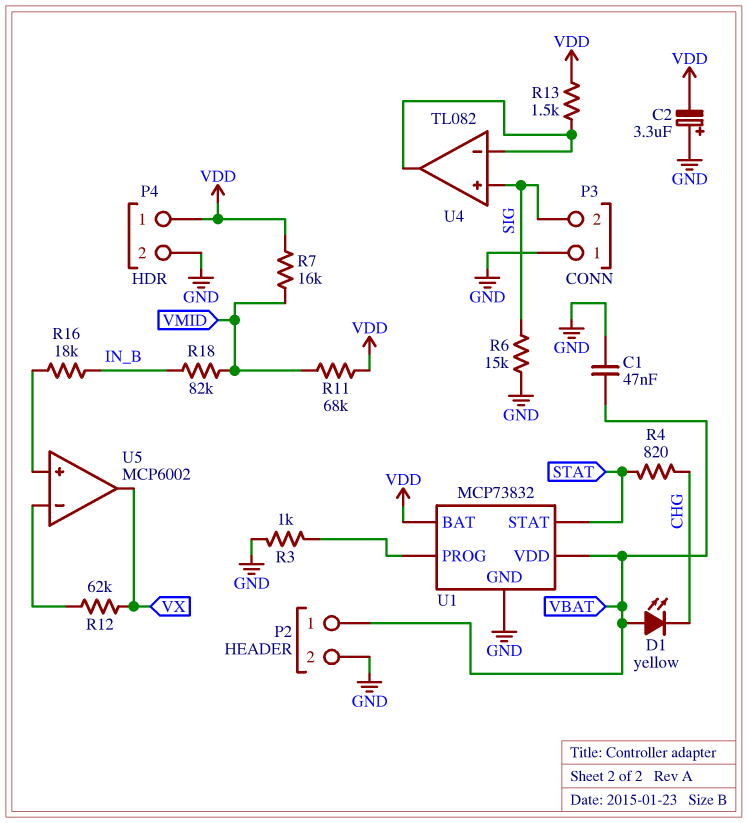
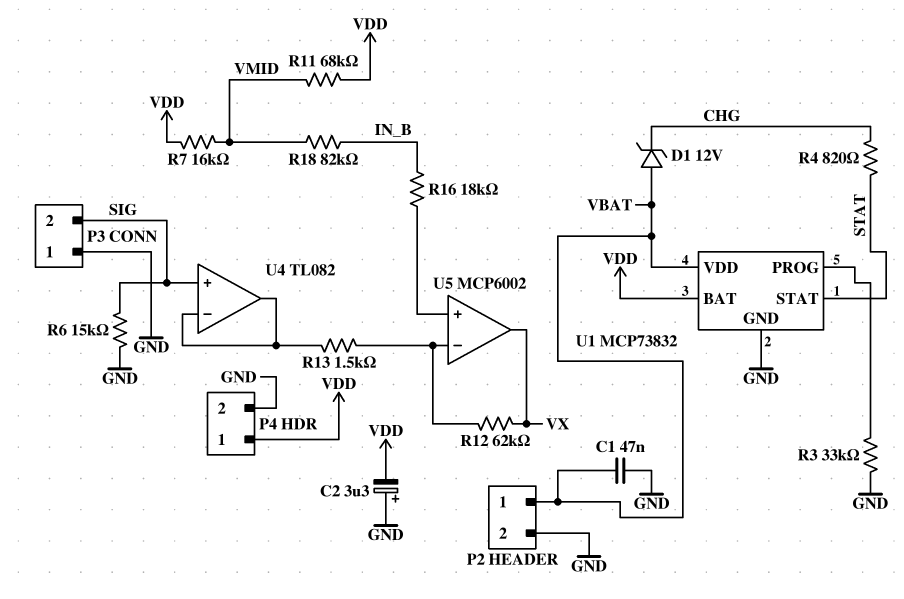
D1: LED yellow (A VBAT, K CHG) -> zener 12V (A VBAT, K CHG)
R3: 1k (GND, U1/PROG) -> 33k (GND, U1/PROG)
R13: 1.5k (U4/in-, VDD) -> 1.5k (U4/in-, U5/in-)

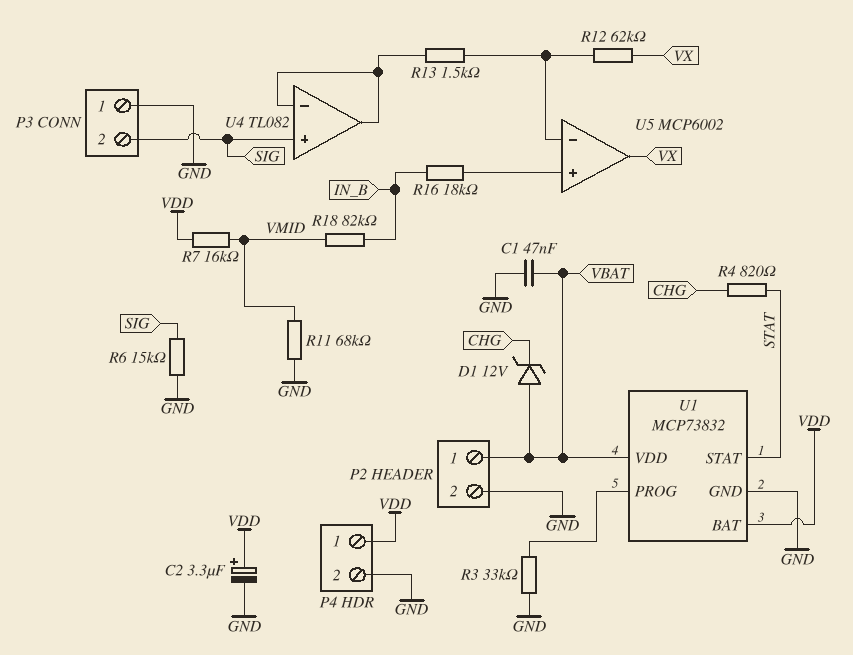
C2: 3.3uF (plus GND, minus VDD) -> 3.3uF (plus VDD, minus GND)
R11: 68k (VDD, VMID) -> 68k (GND, VMID)

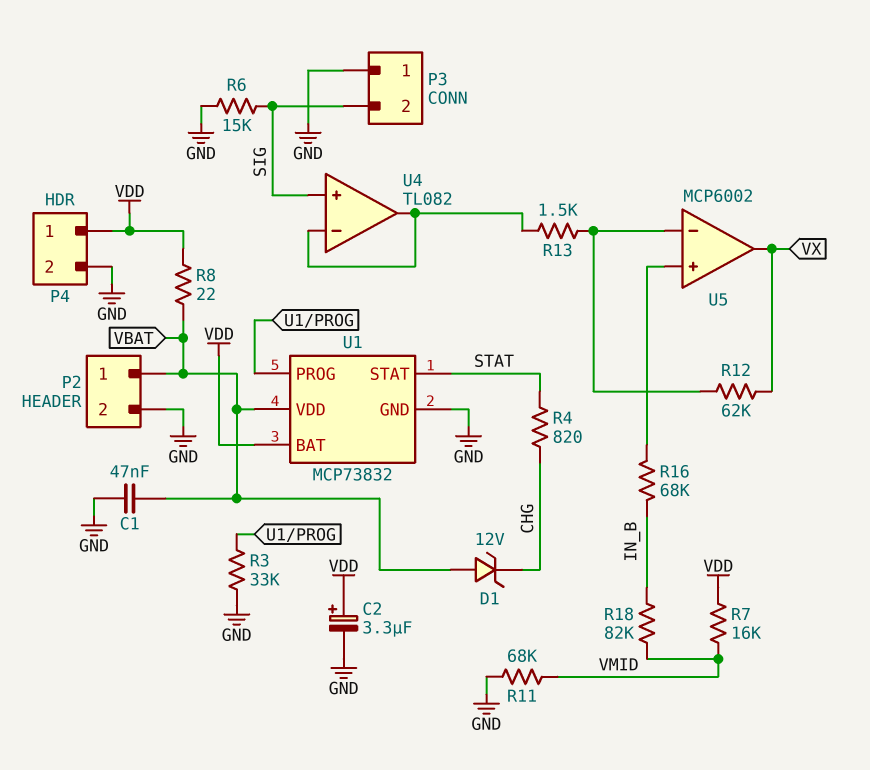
R8: none -> 22 (VBAT, VDD)
R16: 18k (IN_B, U5/in+) -> 68k (IN_B, U5/in+)

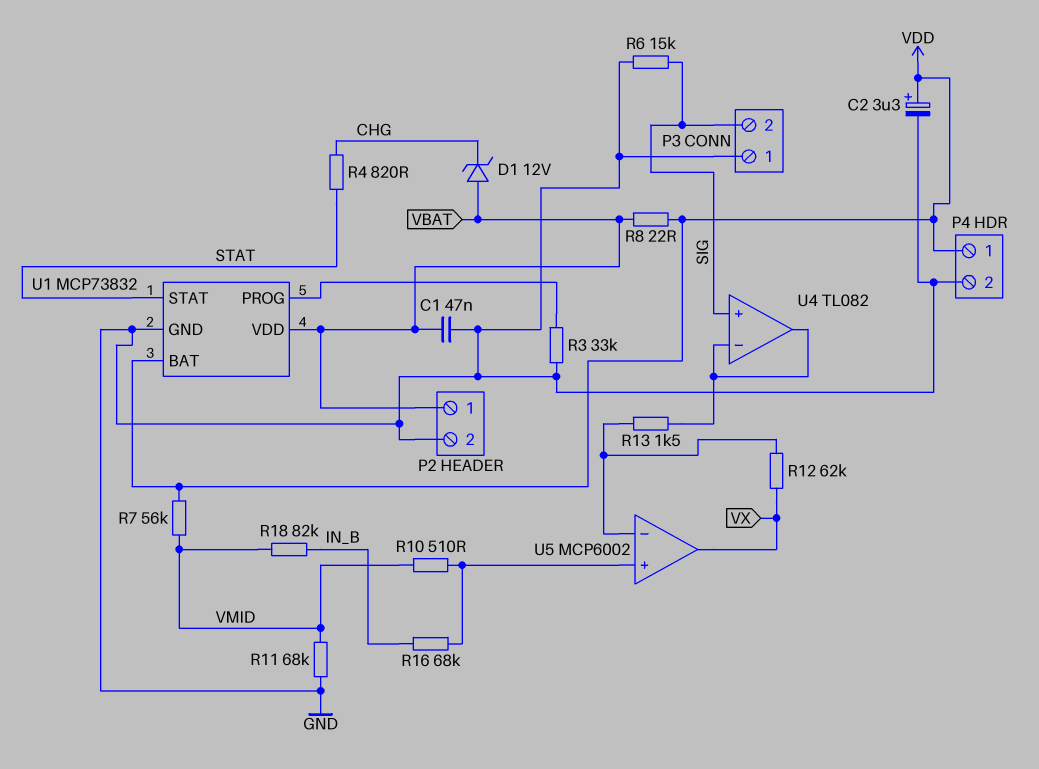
R7: 16k (VDD, VMID) -> 56k (VDD, VMID)
R10: none -> 510 (U5/in+, VMID)

